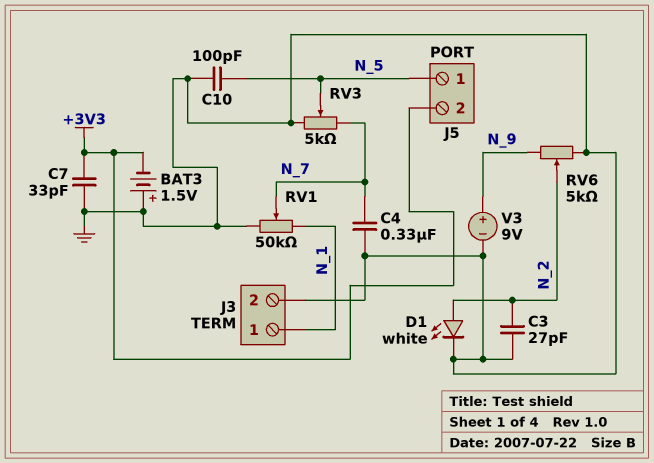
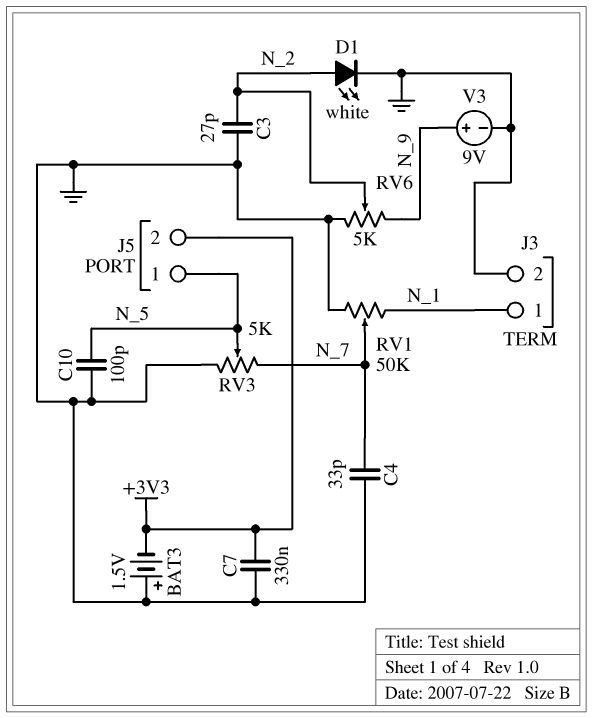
C4: 330nF (GND, N_7) -> 33pF (GND, N_7)
C7: 33pF (+3V3, GND) -> 330nF (+3V3, GND)

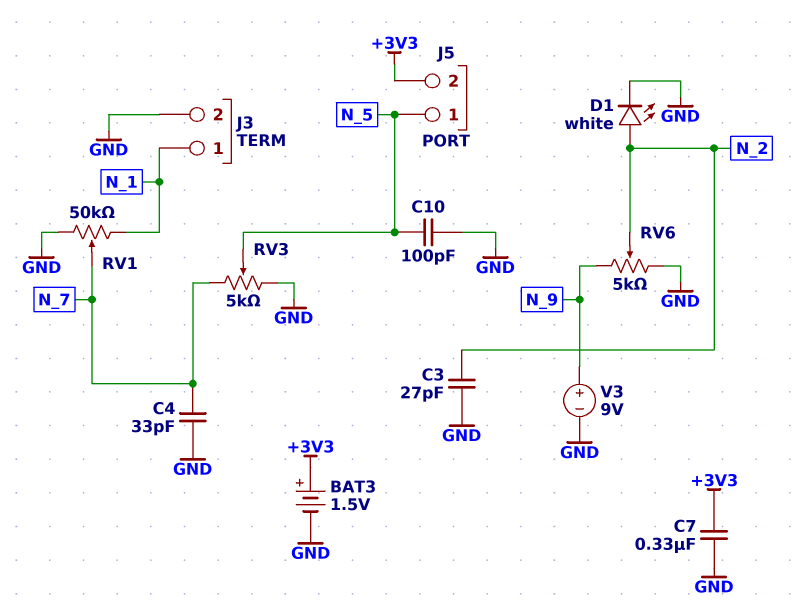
BAT3: 1.5V (plus GND, minus +3V3) -> 1.5V (plus +3V3, minus GND)

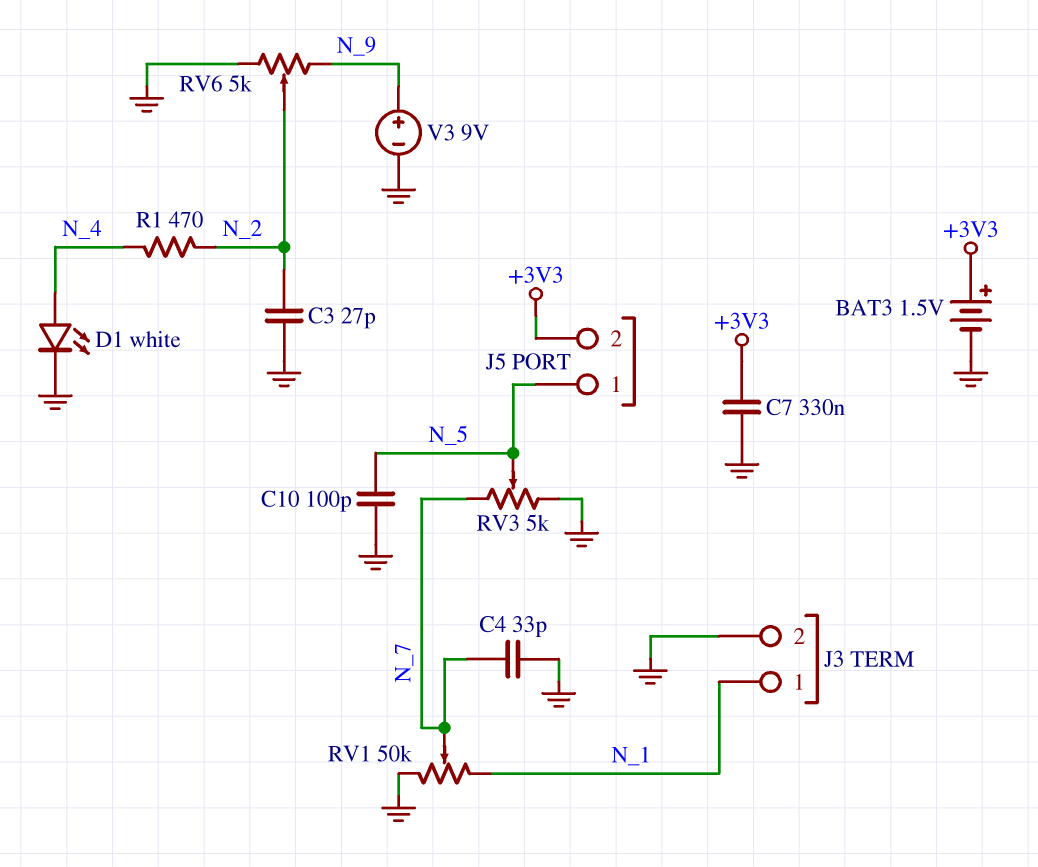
D1: LED white (A N_2, K GND) -> LED white (A N_4, K GND)
R1: none -> 470 (N_2, N_4)

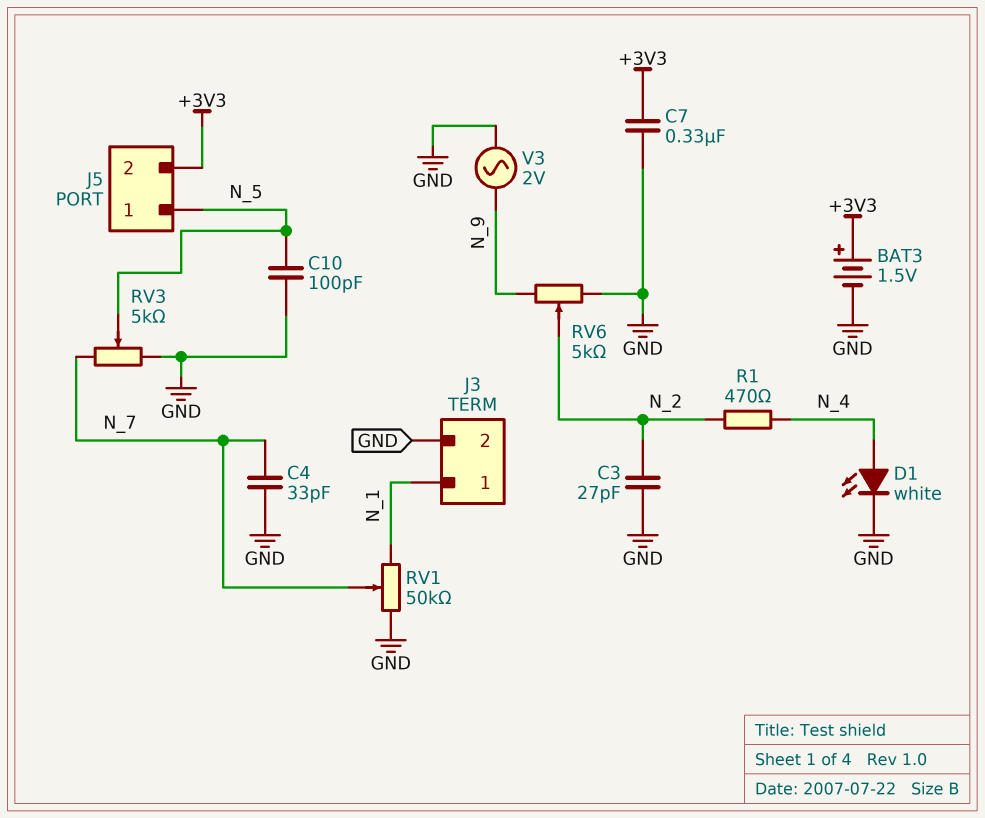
V3: 9V (plus N_9, minus GND) -> AC 2V (GND, N_9)

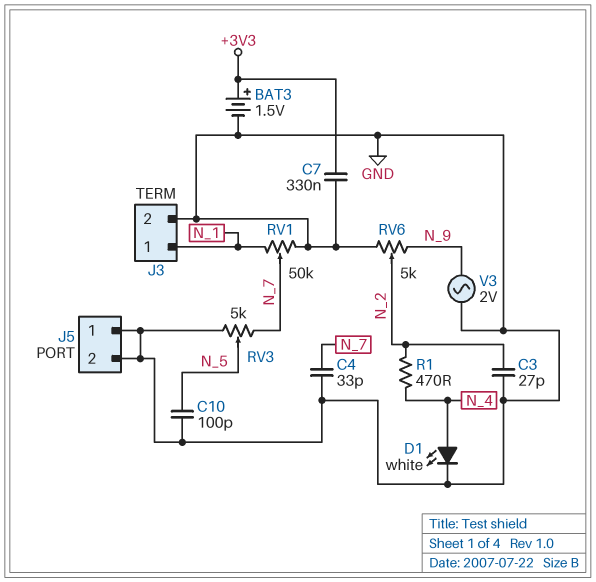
J5 pin 1: N_5 -> GND
J5 pin 2: +3V3 -> GND

